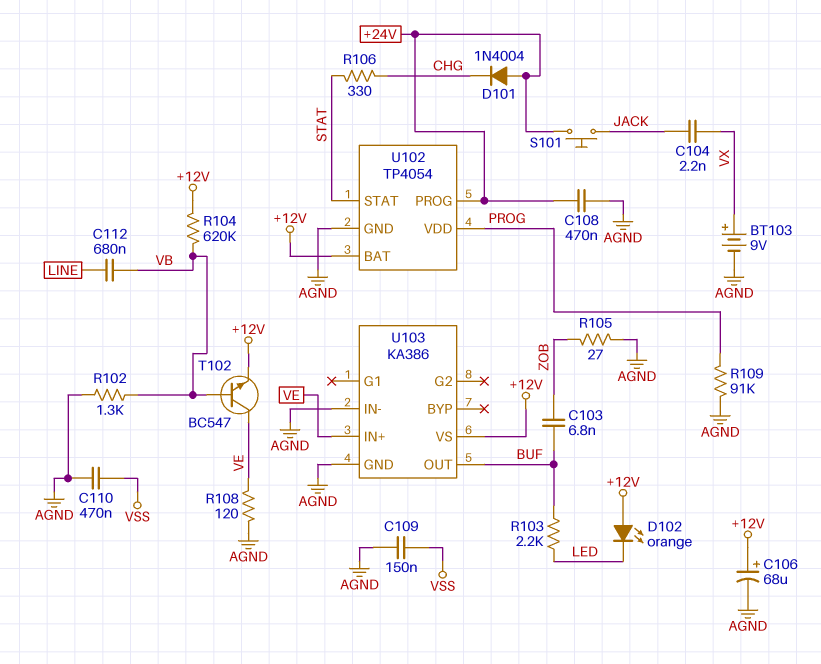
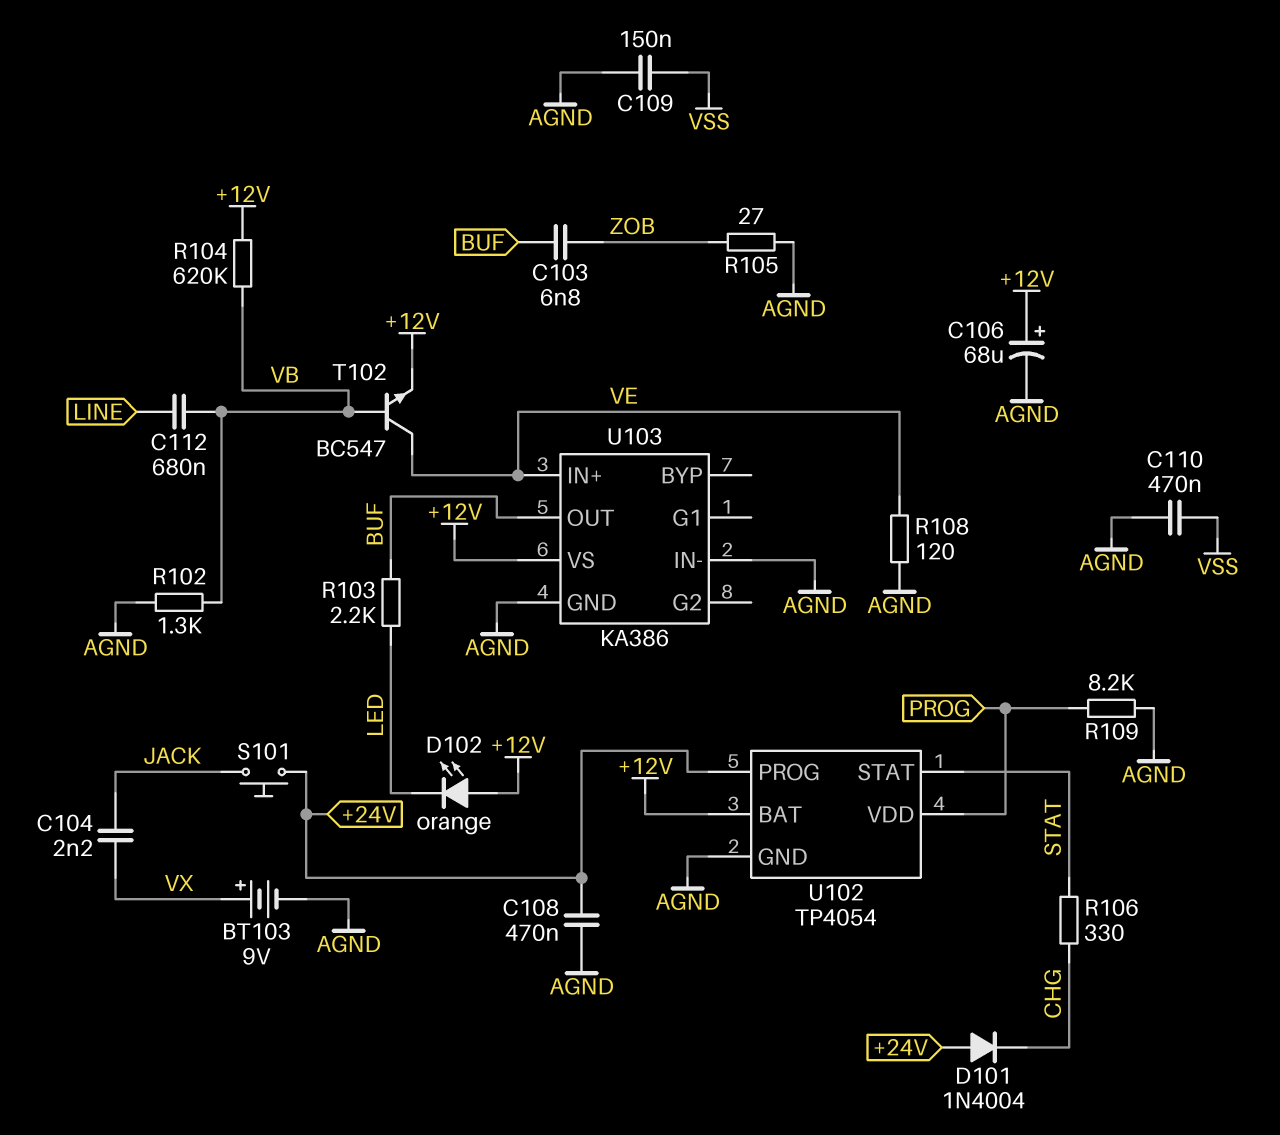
R109: 91k (AGND, PROG) -> 8.2k (AGND, PROG)

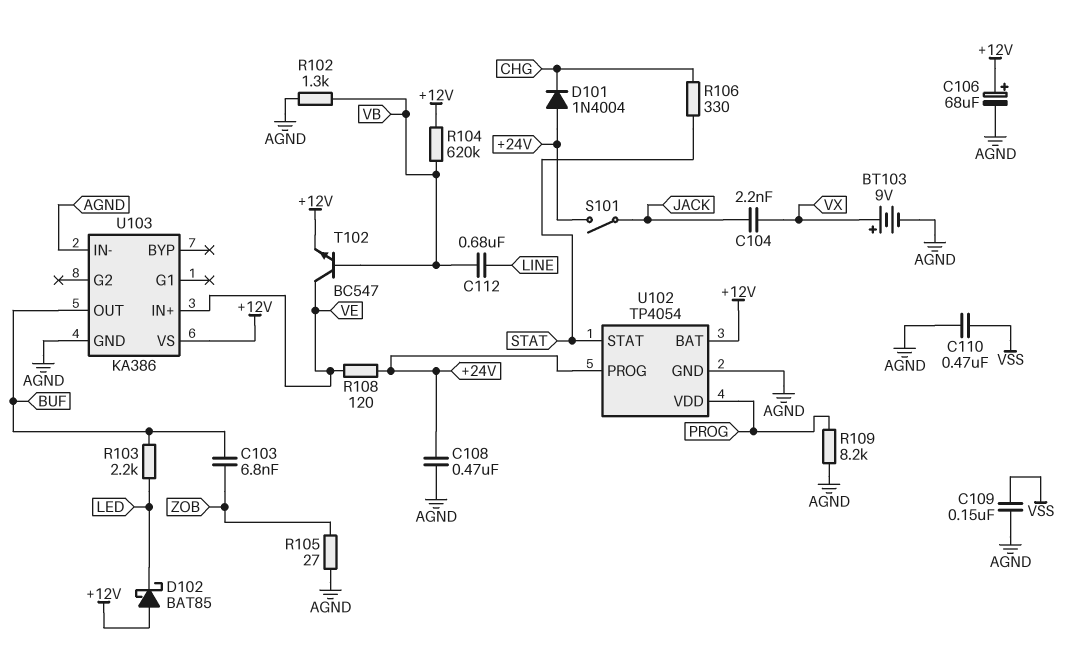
D102: LED orange (A +12V, K LED) -> schottky BAT85 (A +12V, K LED)
R108: 120 (AGND, VE) -> 120 (+24V, VE)
S101: button (+24V, JACK) -> switch (+24V, JACK)

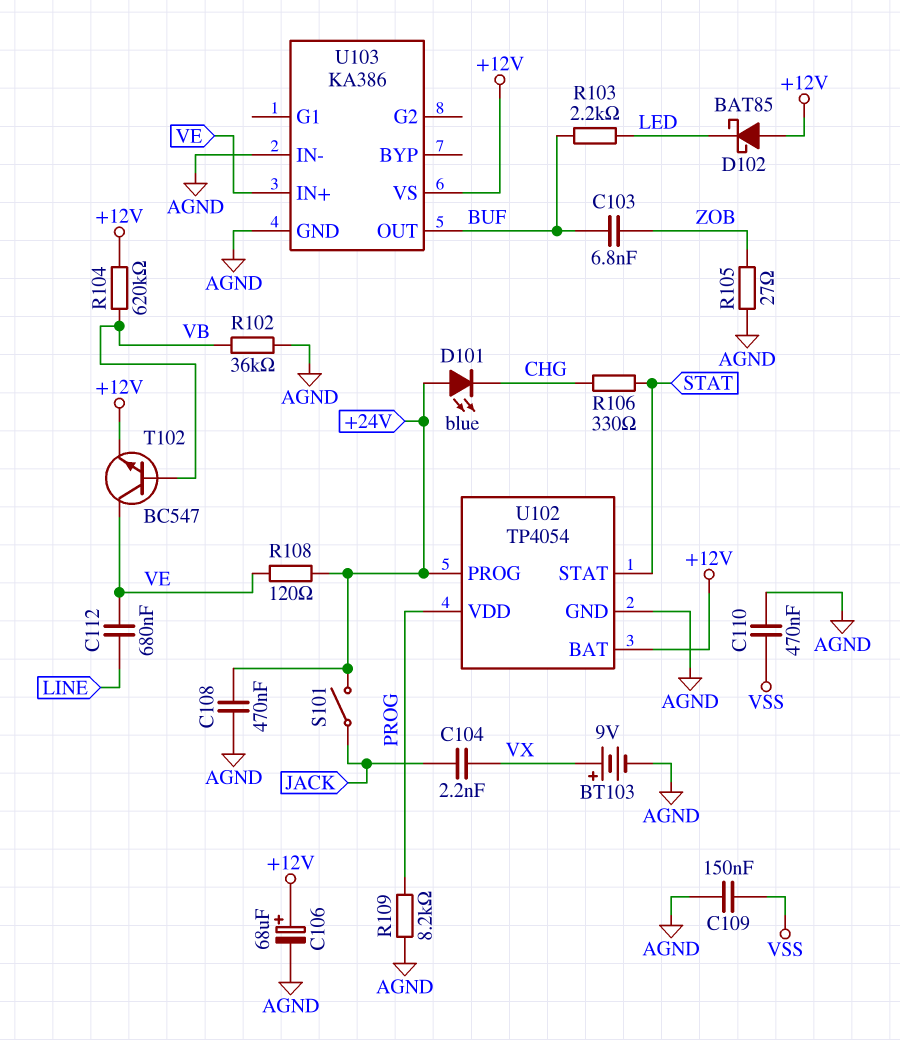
C112: 680nF (LINE, VB) -> 680nF (LINE, VE)
D101: diode 1N4004 (A +24V, K CHG) -> LED blue (A +24V, K CHG)
R102: 1.3k (AGND, VB) -> 36k (AGND, VB)

